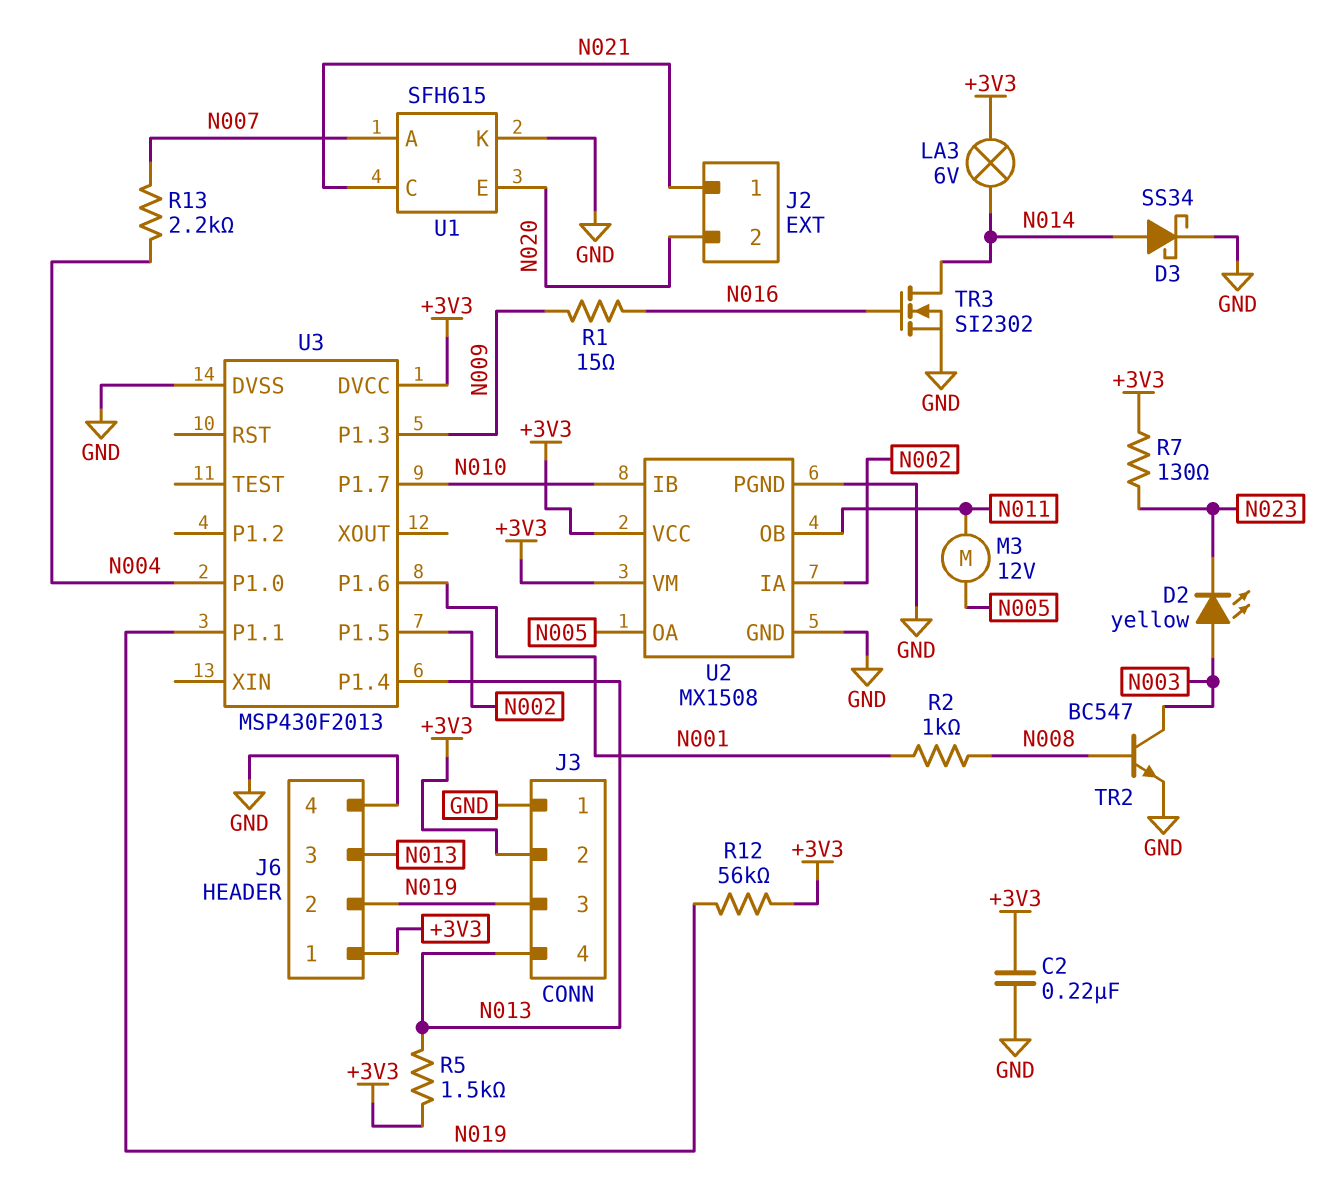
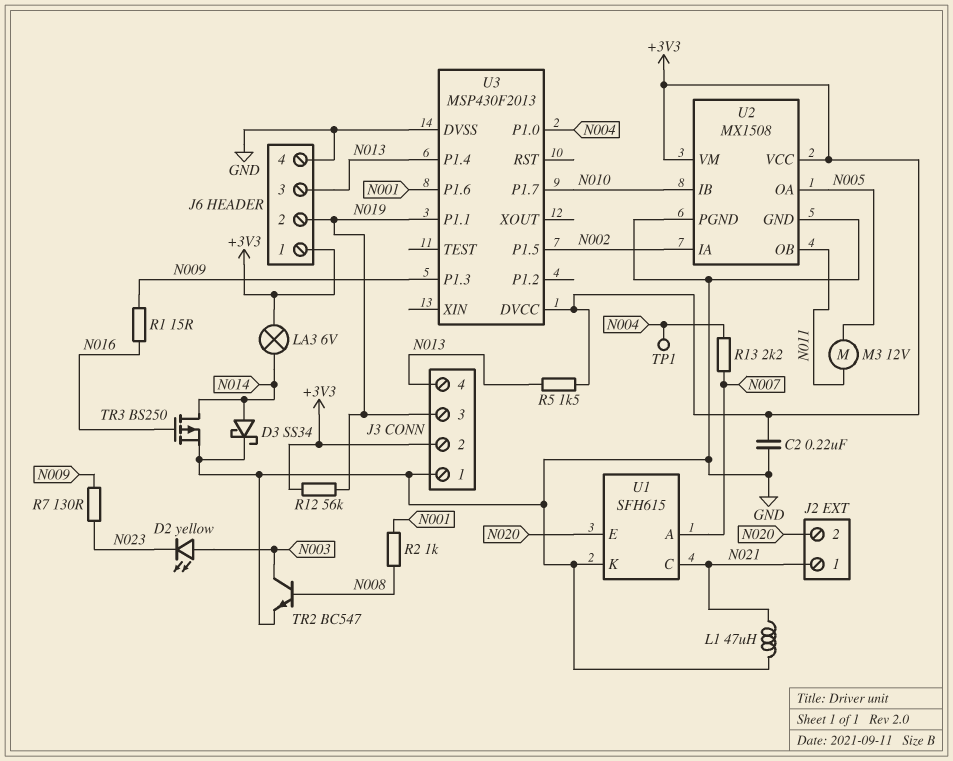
L1: none -> 47uH (GND, N021)
R7: 130 (+3V3, N023) -> 130 (N009, N023)
TP1: none -> test point (N004)
TR3: NMOS SI2302 (G N016, D N014, S GND) -> PMOS BS250 (G N016, D N014, S GND)

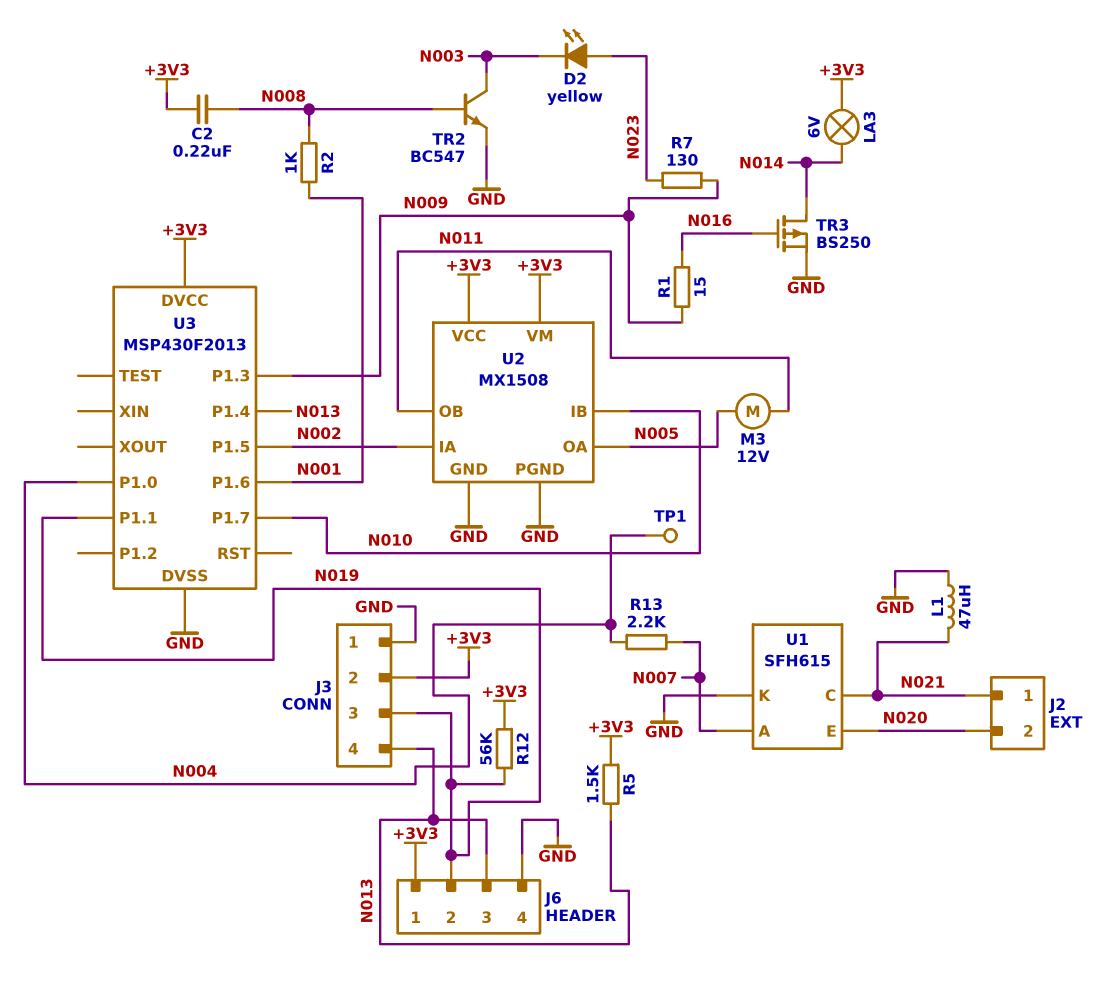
C2: 220nF (+3V3, GND) -> 220nF (+3V3, N008)
D2: LED yellow (A N003, K N023) -> LED yellow (A N023, K N003)
D3: schottky SS34 (A N014, K GND) -> none

